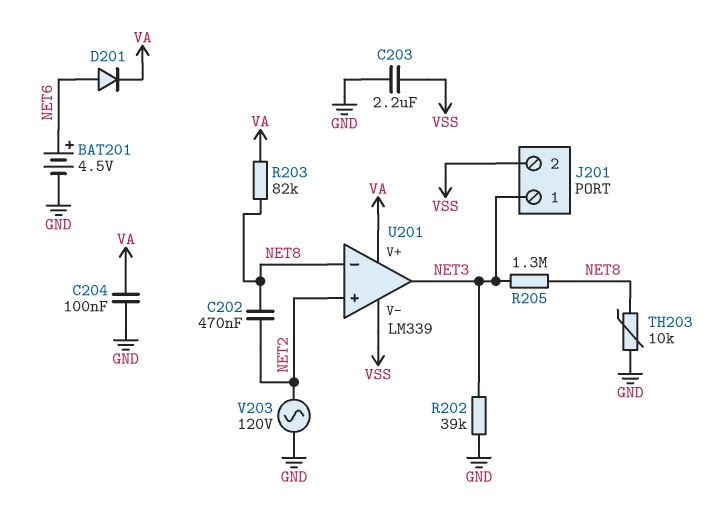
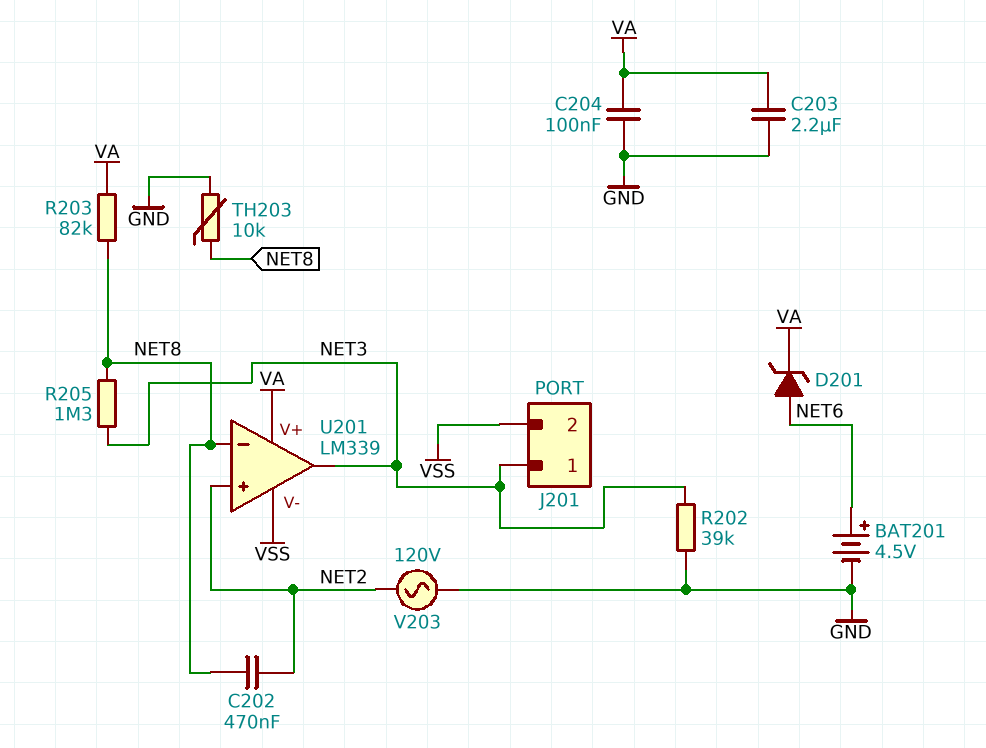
C203: 2.2uF (GND, VSS) -> 2.2uF (GND, VA)
D201: diode (A NET6, K VA) -> zener (A NET6, K VA)

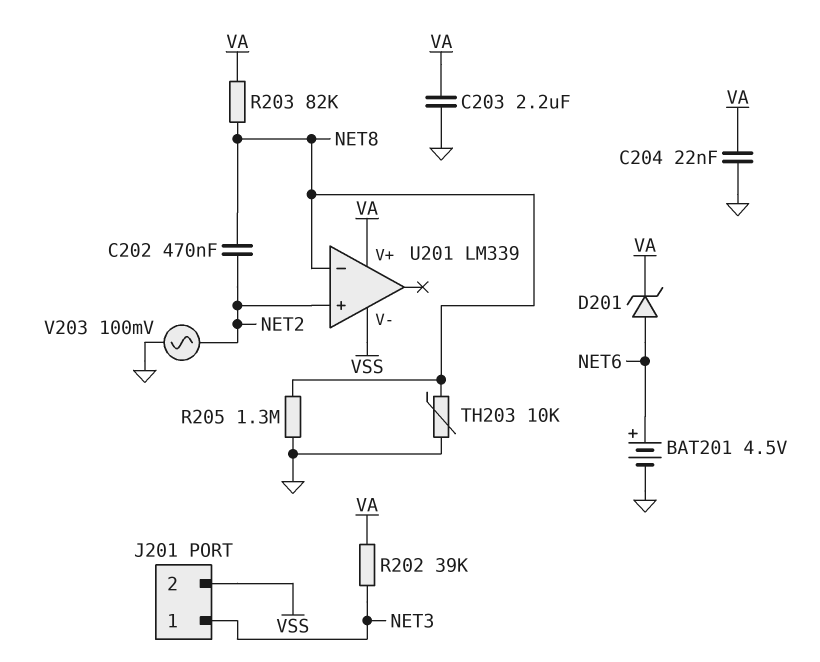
C204: 100nF (GND, VA) -> 22nF (GND, VA)
R202: 39k (GND, NET3) -> 39k (NET3, VA)
R205: 1.3M (NET3, NET8) -> 1.3M (GND, NET8)
U201 pin out: NET3 -> none
V203: AC 120V (GND, NET2) -> AC 100mV (GND, NET2)

